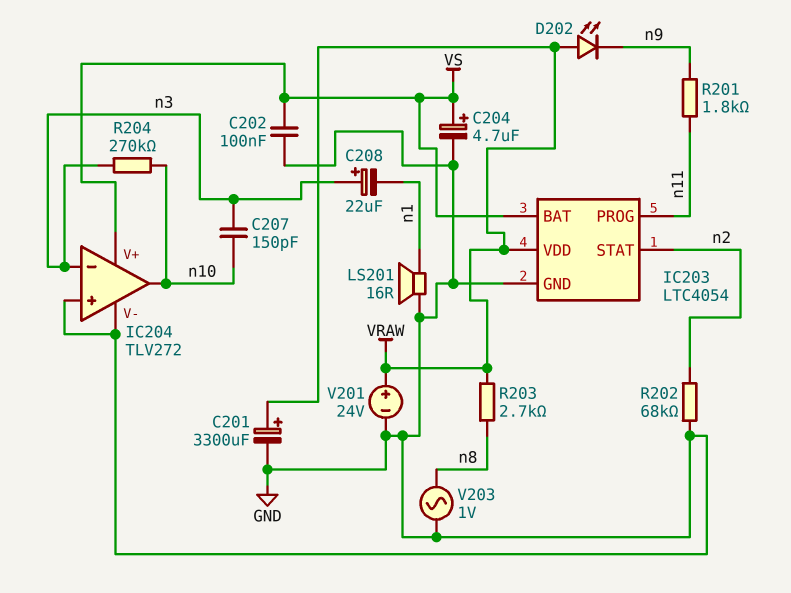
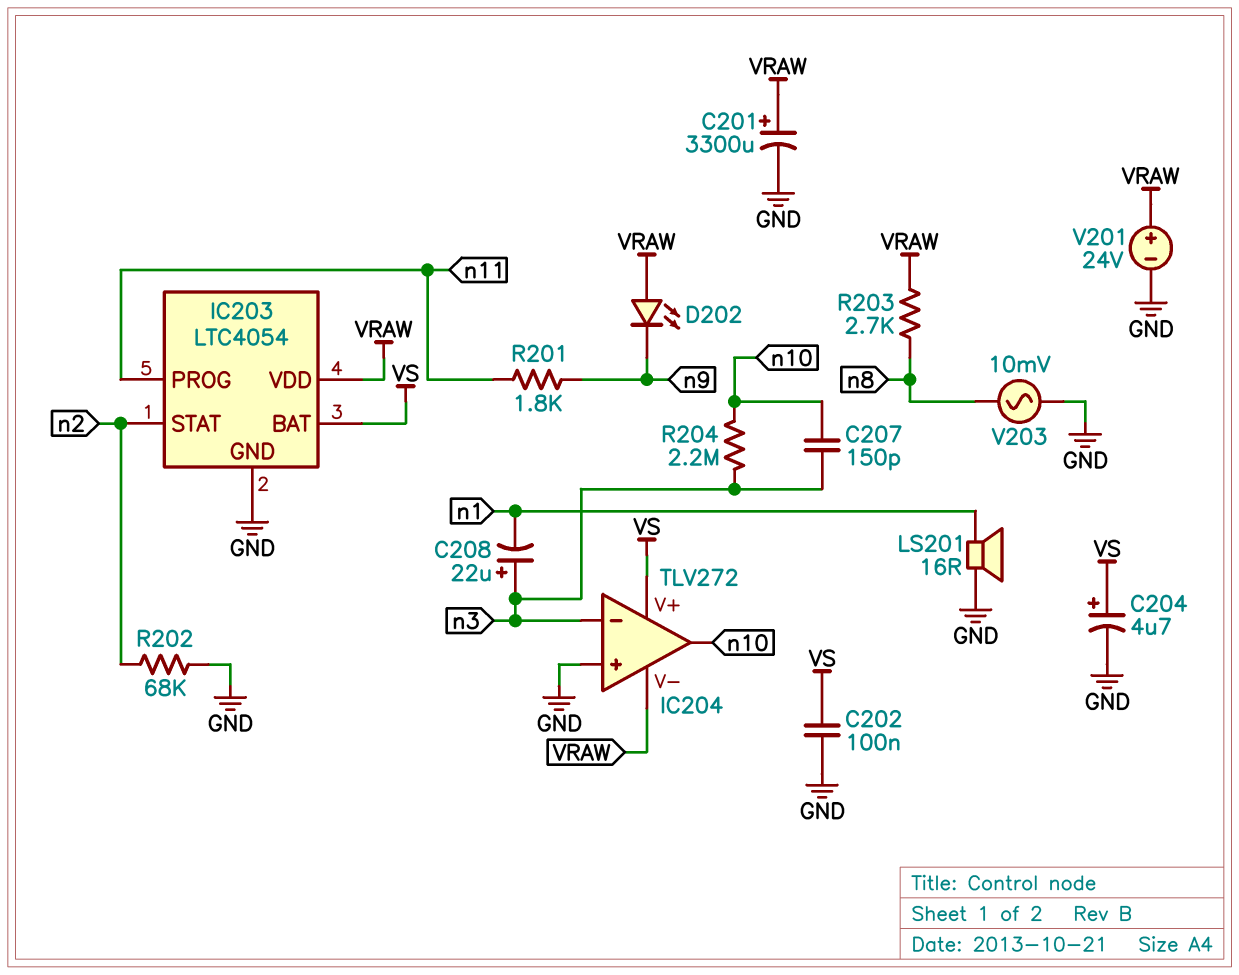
IC204 pin V-: GND -> VRAW
R204: 270k (n3, n10) -> 2.2M (n3, n10)
V203: AC 1V (GND, n8) -> AC 10mV (GND, n8)

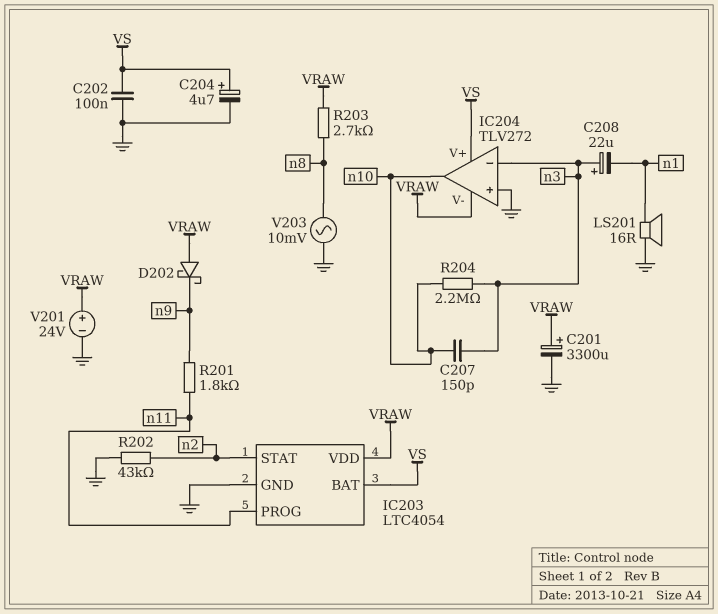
D202: LED (A VRAW, K n9) -> schottky (A VRAW, K n9)
R202: 68k (GND, n2) -> 43k (GND, n2)

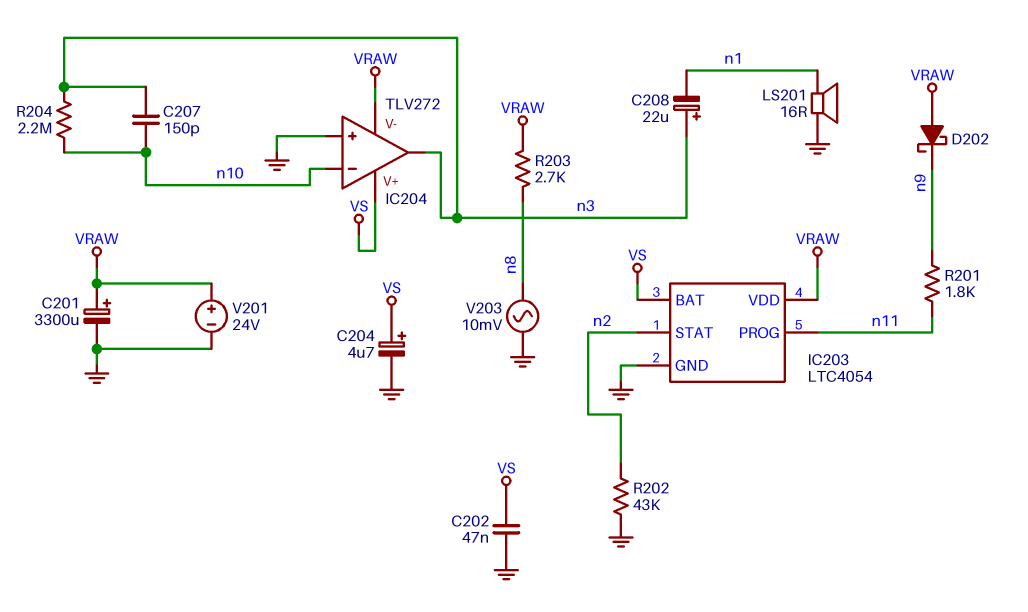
C202: 100nF (GND, VS) -> 47nF (GND, VS)
IC204 pin in-: n3 -> n10
IC204 pin out: n10 -> n3

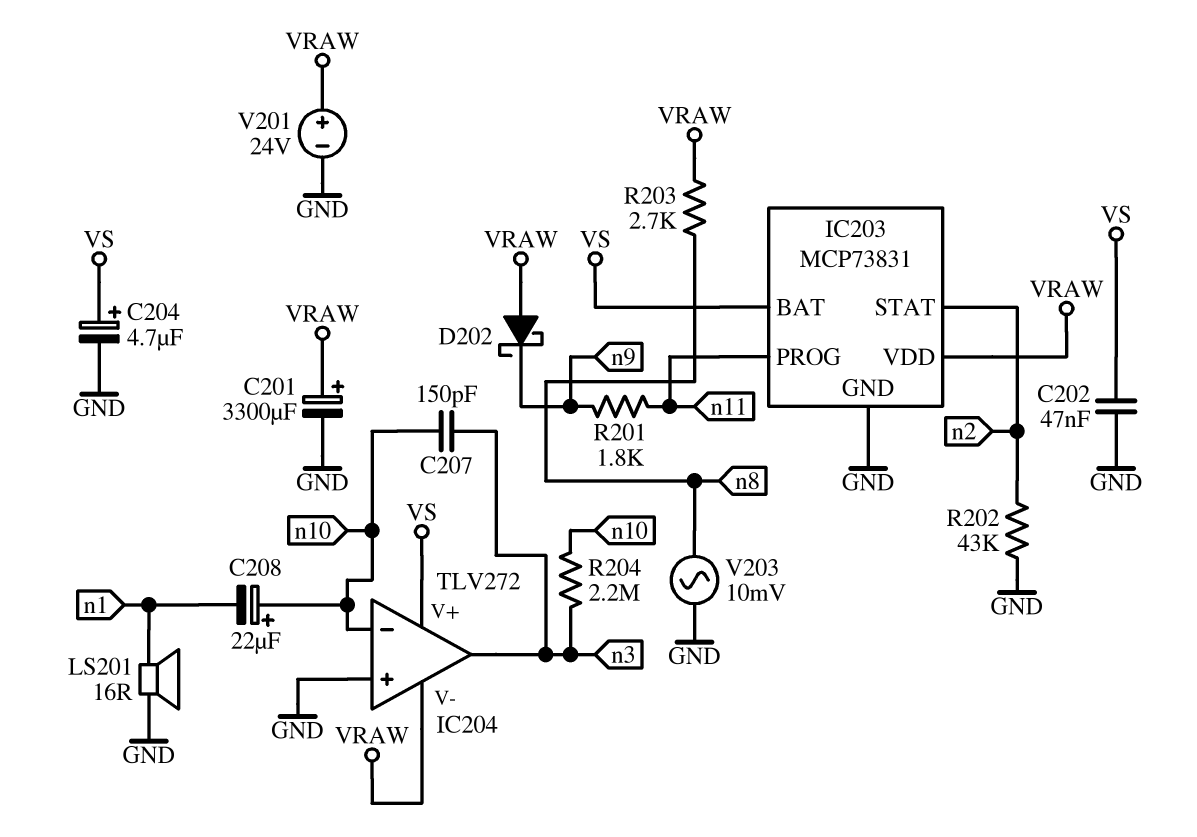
C208: 22uF (plus n3, minus n1) -> 22uF (plus n10, minus n1)
IC203: LTC4054 -> MCP73831

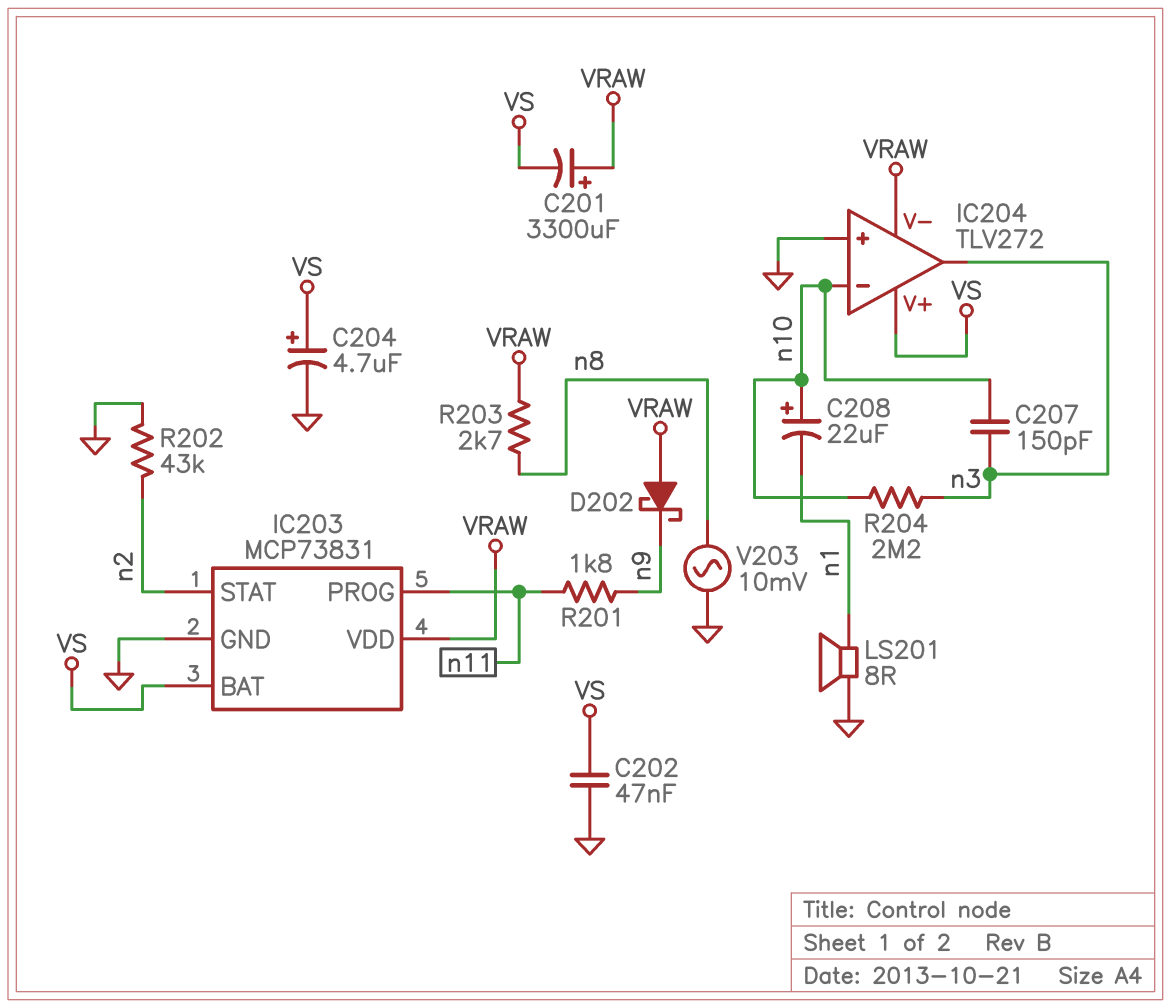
C201: 3300uF (plus VRAW, minus GND) -> 3300uF (plus VRAW, minus VS)
LS201: speaker 16R (GND, n1) -> speaker 8R (GND, n1)
V201: 24V (plus VRAW, minus GND) -> none

